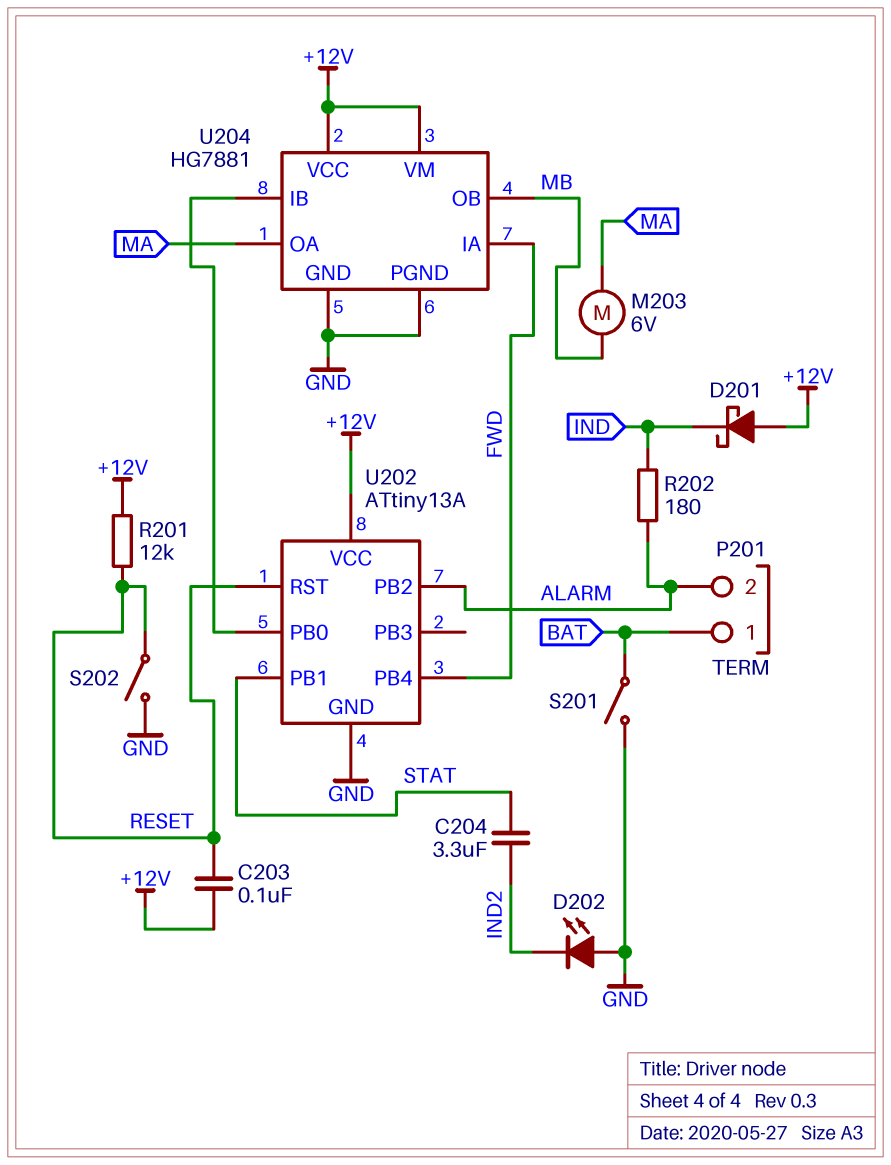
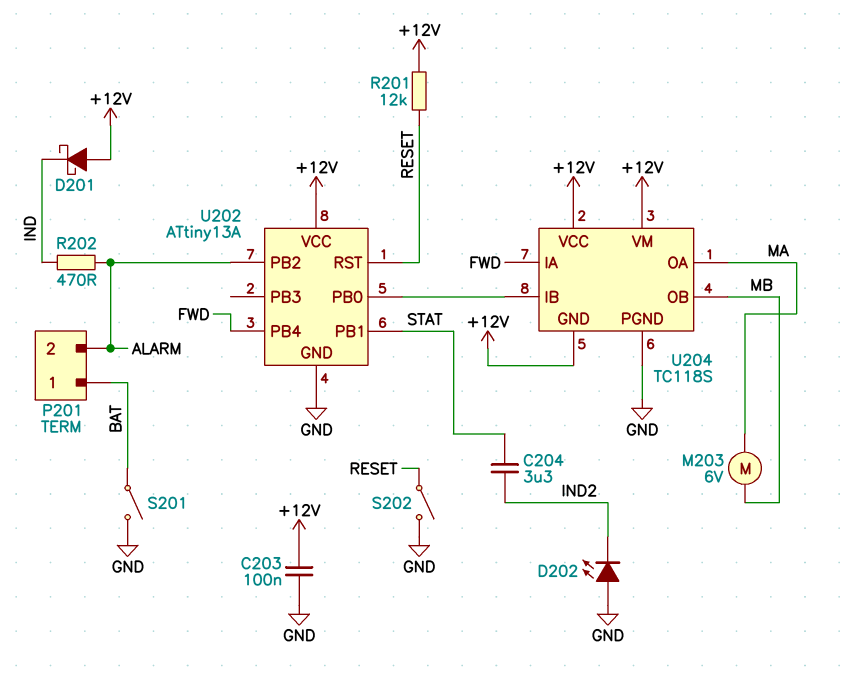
C203: 100nF (+12V, RESET) -> 100nF (+12V, GND)
R202: 180 (ALARM, IND) -> 470 (ALARM, IND)
U204: HG7881 -> TC118S
U204 pin GND: GND -> +12V

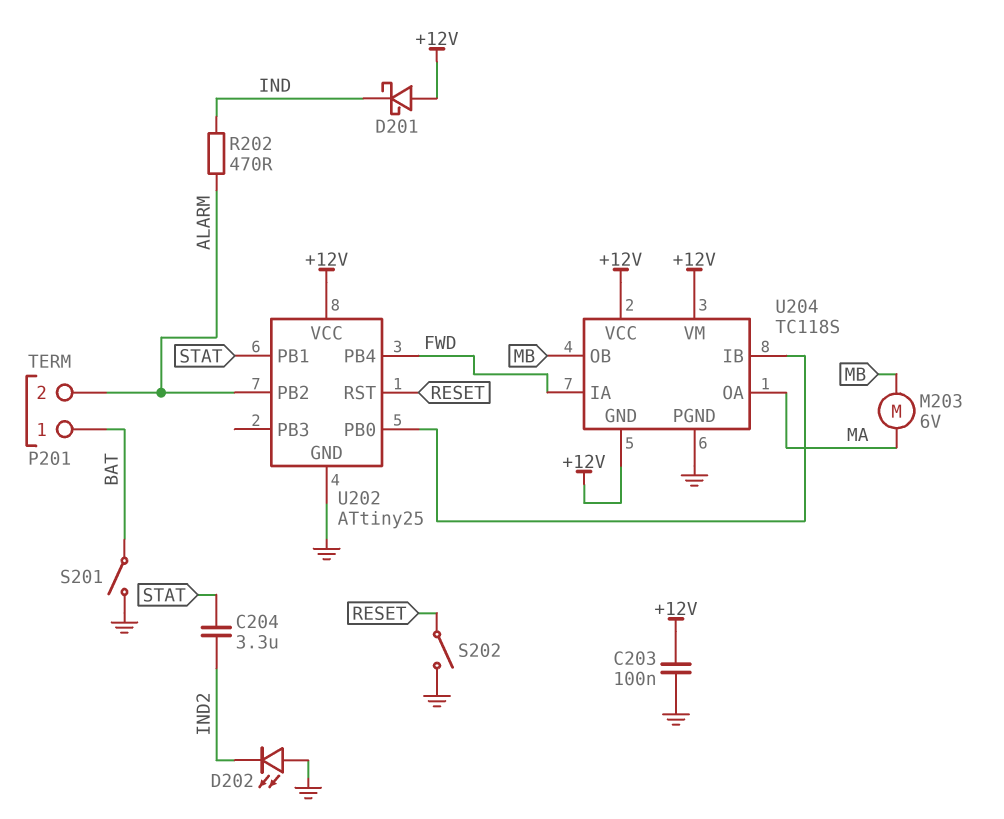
R201: 12k (+12V, RESET) -> none
U202: ATtiny13A -> ATtiny25

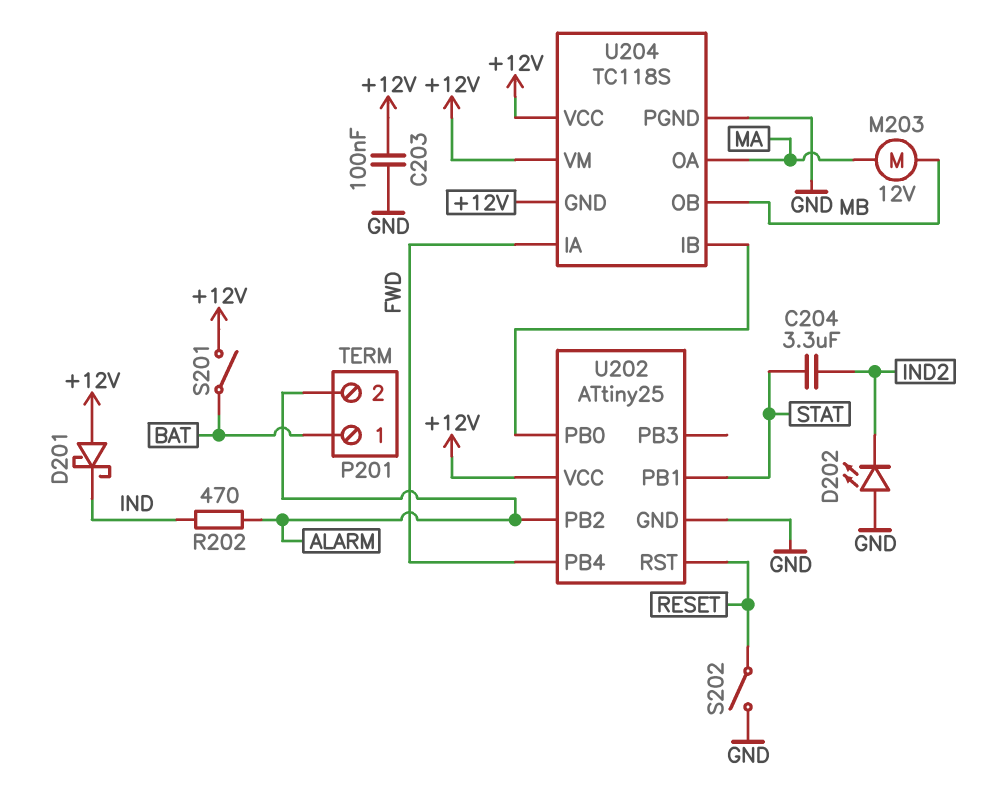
M203: motor 6V (MA, MB) -> motor 12V (MA, MB)
S201: switch (BAT, GND) -> switch (+12V, BAT)

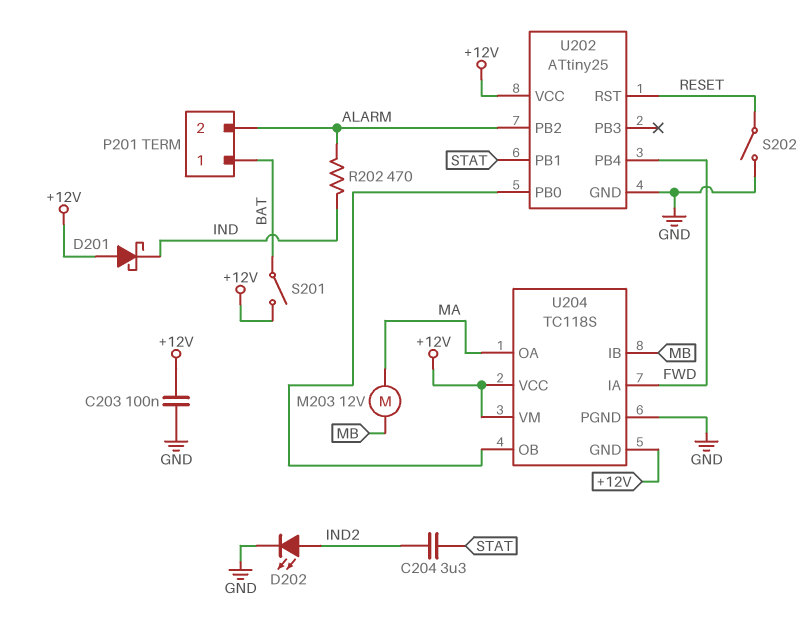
D202: LED (A GND, K IND2) -> LED (A IND2, K GND)
U204 pin IB: U202/PB0 -> MB
U204 pin OB: MB -> U202/PB0

